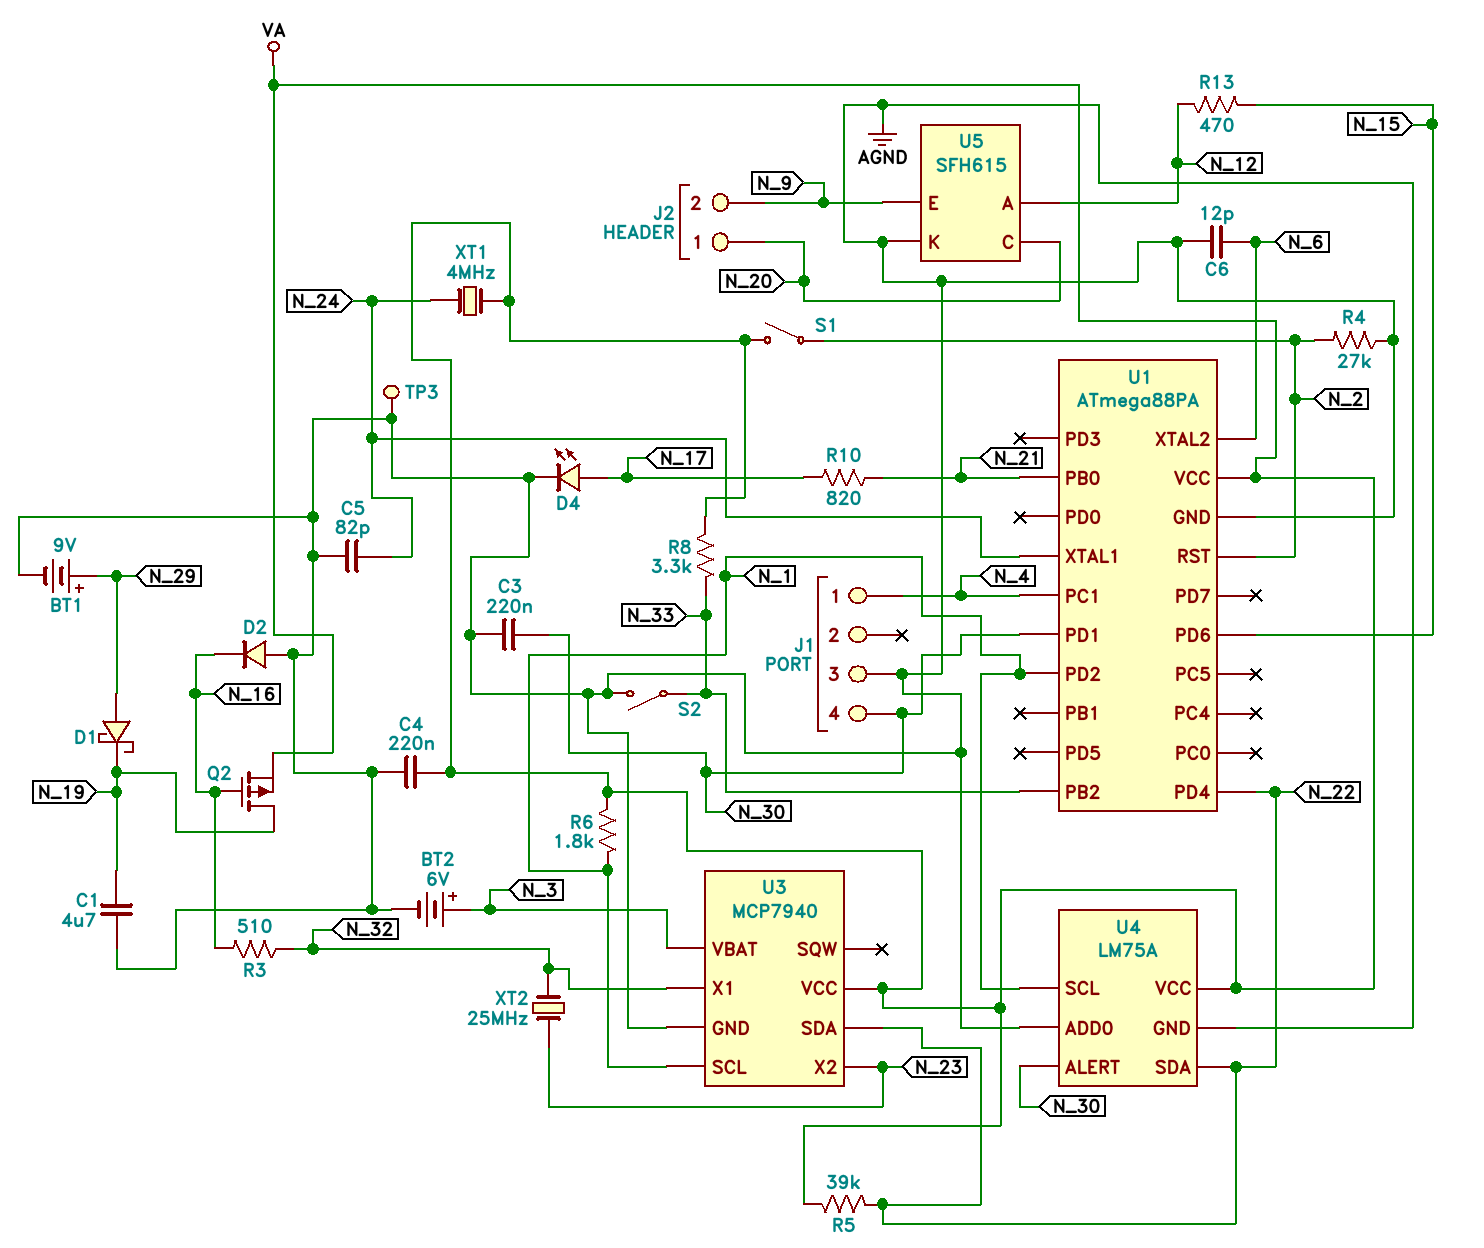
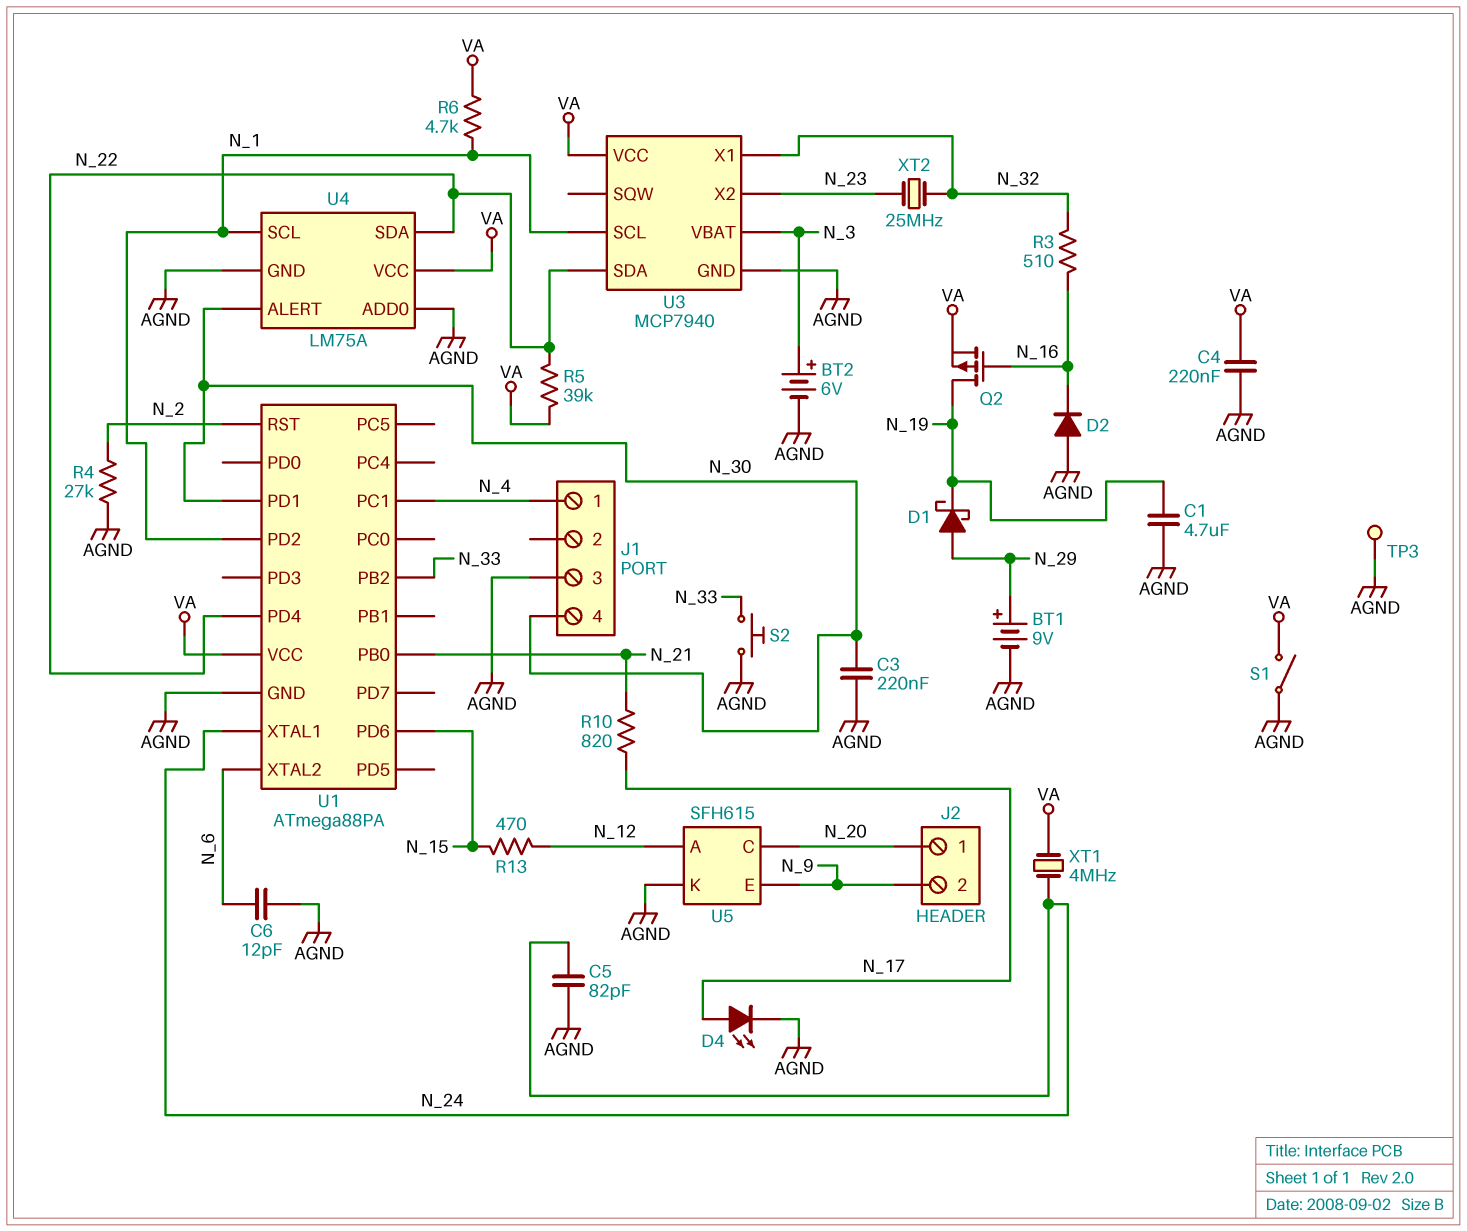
R6: 1.8k (N_1, VA) -> 4.7k (N_1, VA)
R8: 3.3k (N_33, VA) -> none
S1: switch (N_2, VA) -> switch (AGND, VA)
S2: switch (AGND, N_33) -> button (AGND, N_33)

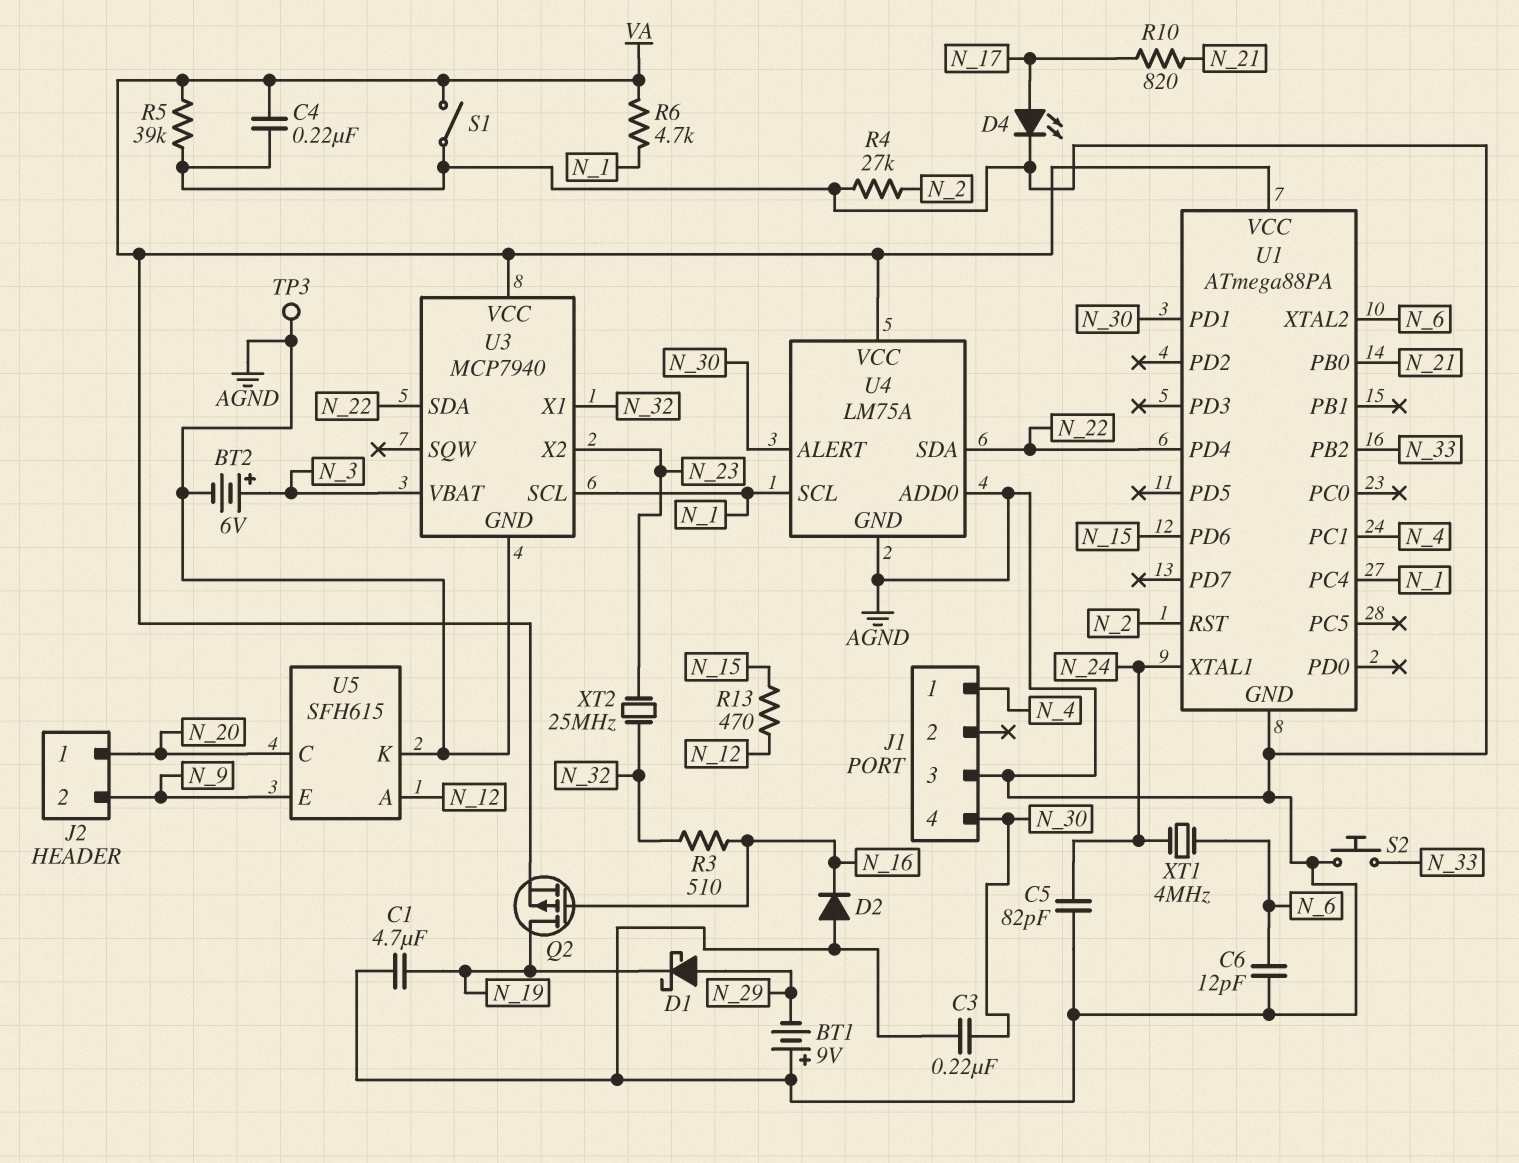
BT1: 9V (plus N_29, minus AGND) -> 9V (plus AGND, minus N_29)
R5: 39k (N_22, VA) -> 39k (AGND, VA)
U1 pin PC4: none -> N_1
U1 pin PD2: N_1 -> none
XT1: 4MHz (N_24, VA) -> 4MHz (N_6, N_24)

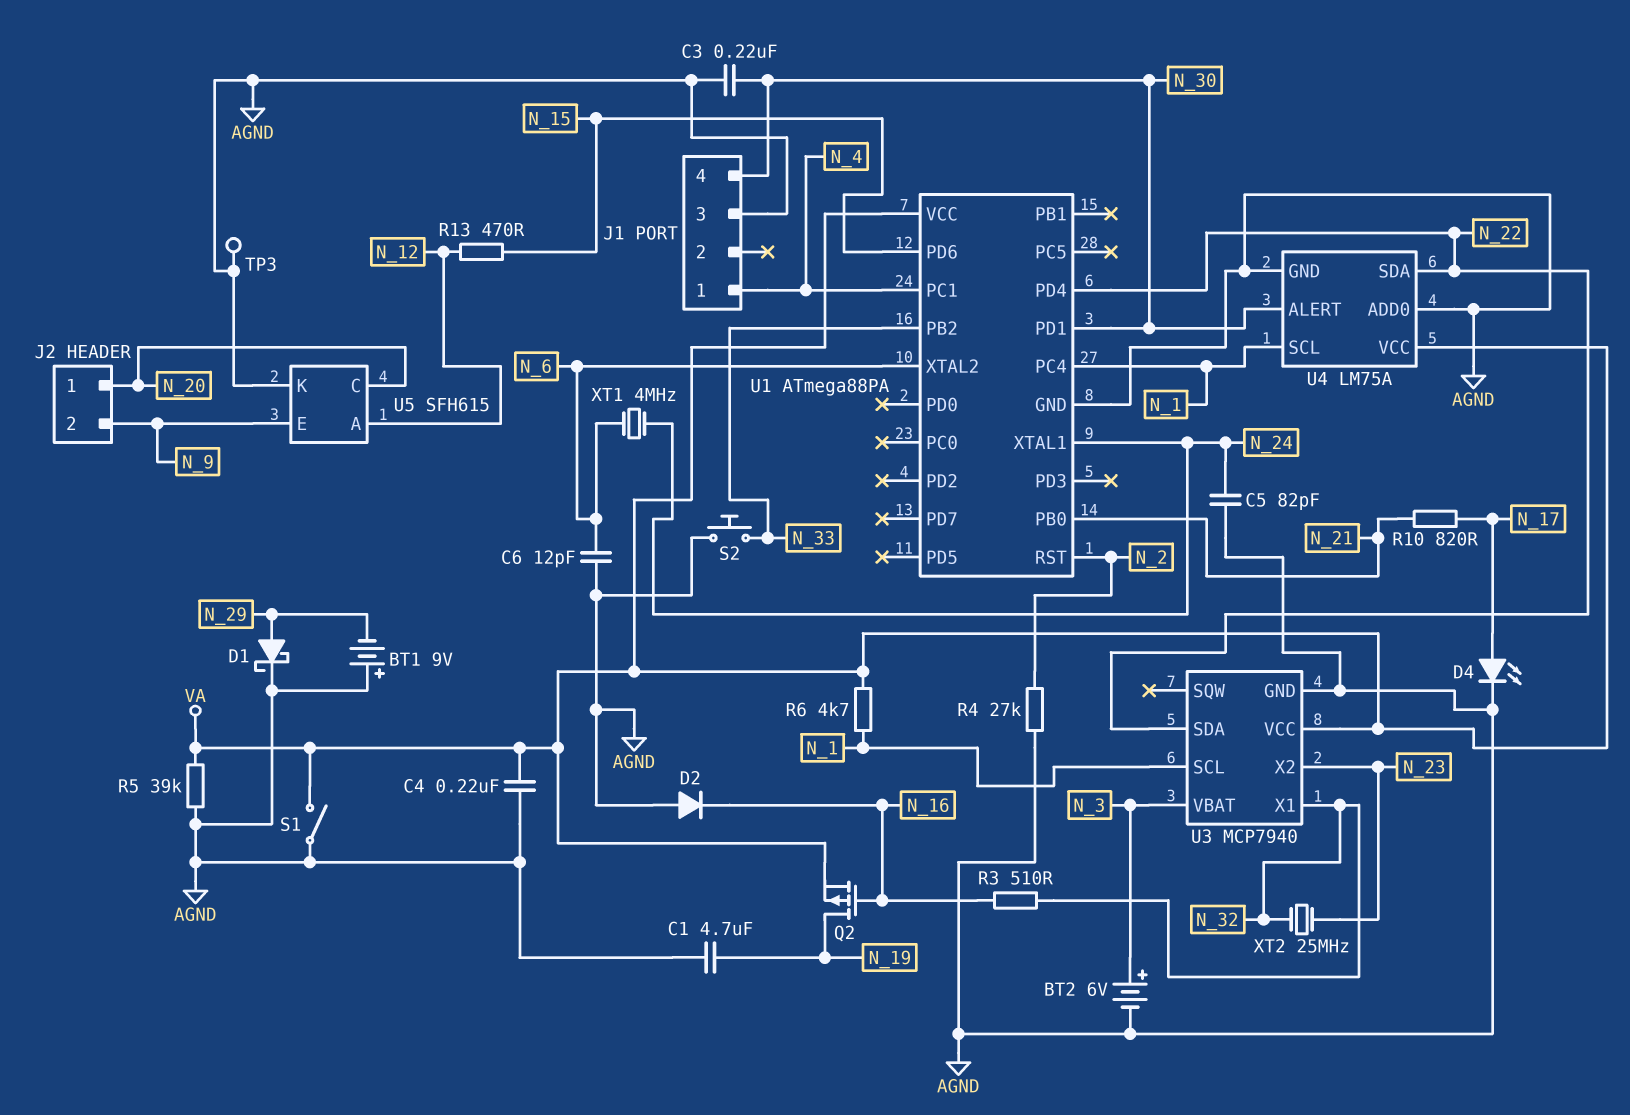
D1: schottky (A N_29, K N_19) -> schottky (A N_29, K AGND)

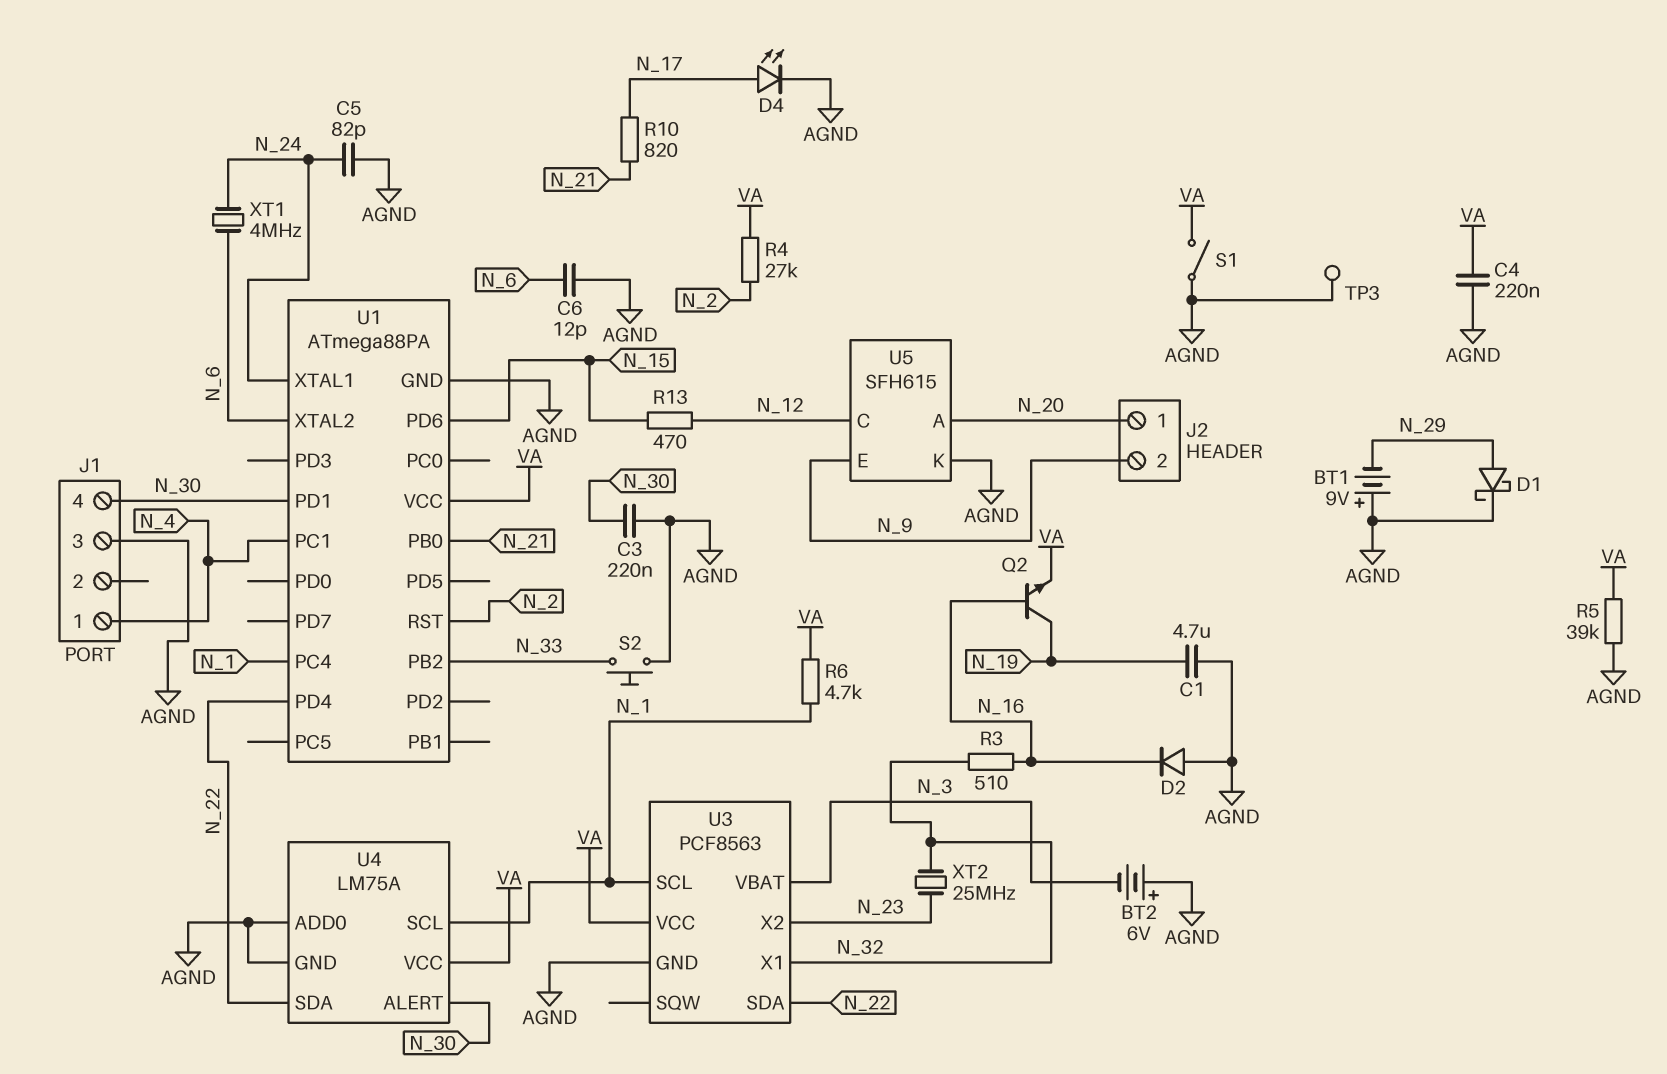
BT2: 6V (plus N_3, minus AGND) -> 6V (plus AGND, minus N_3)
Q2: PMOS (G N_16, D N_19, S VA) -> NPN (B N_16, C N_19, E VA)
R4: 27k (AGND, N_2) -> 27k (N_2, VA)
U3: MCP7940 -> PCF8563
U5 pin A: N_12 -> N_20
U5 pin C: N_20 -> N_12

